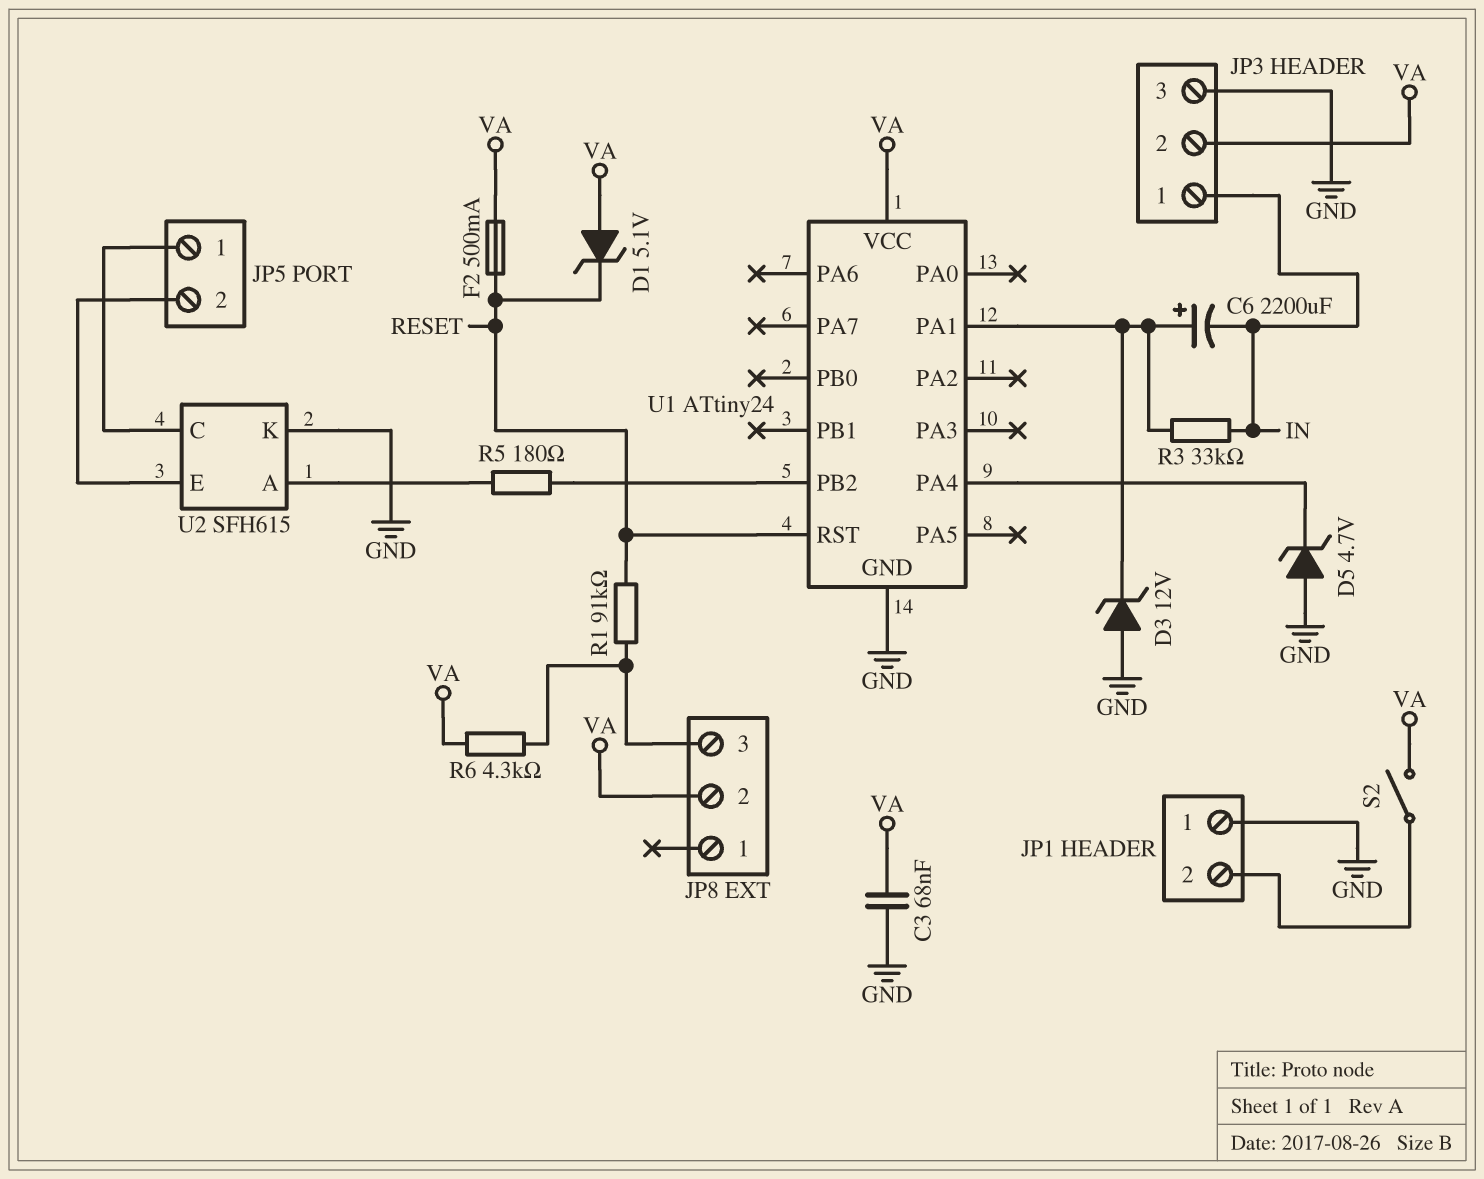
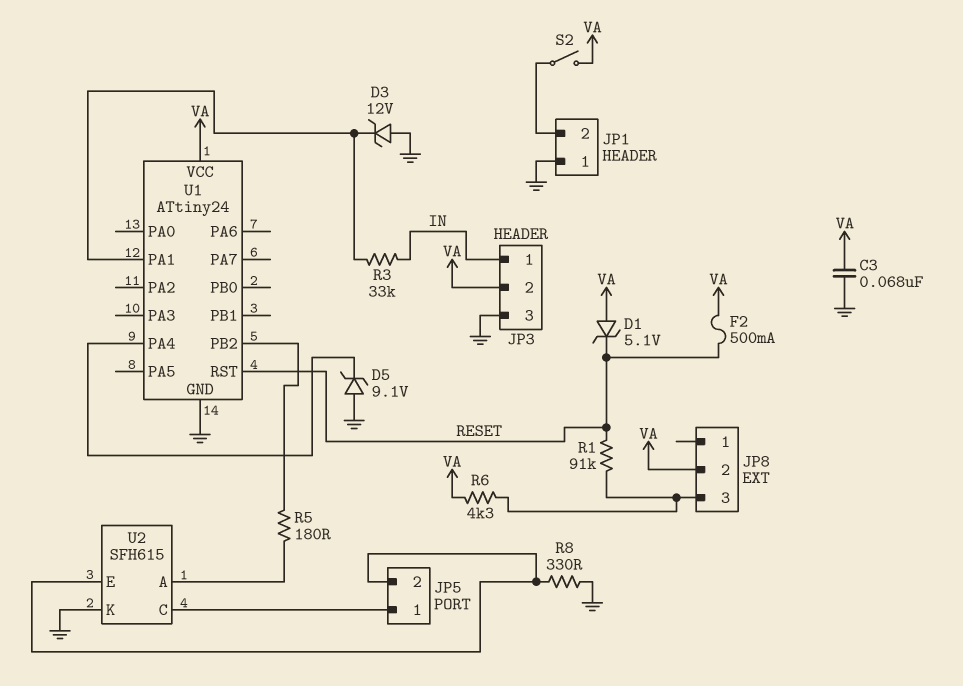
C6: 2200uF (plus U1/PA1, minus IN) -> none
D5: zener 4.7V (A GND, K U1/PA4) -> zener 9.1V (A GND, K U1/PA4)
R8: none -> 330 (GND, JP5/2)

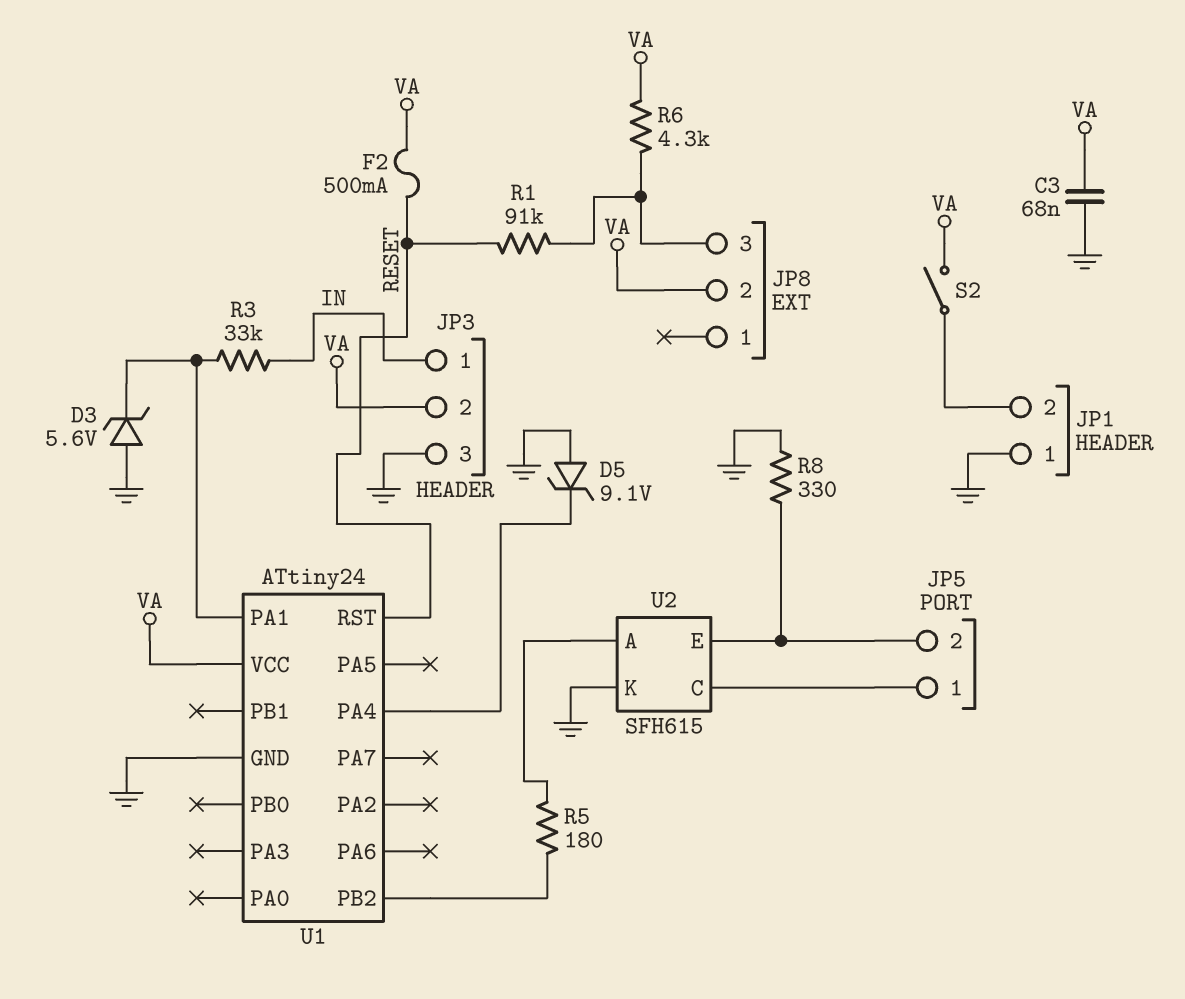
D1: zener 5.1V (A VA, K RESET) -> none
D3: zener 12V (A GND, K U1/PA1) -> zener 5.6V (A GND, K U1/PA1)

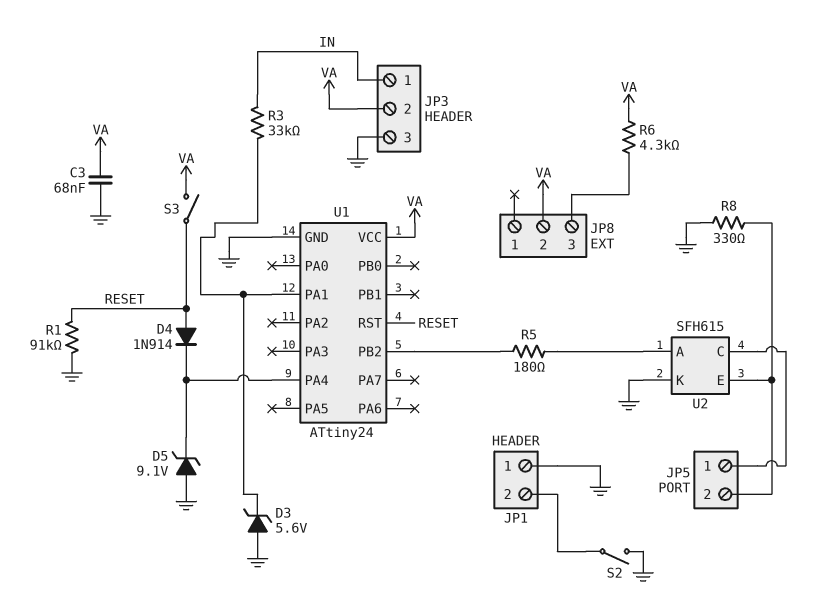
D4: none -> diode 1N914 (A RESET, K U1/PA4)
F2: 500mA (RESET, VA) -> none
R1: 91k (JP8/3, RESET) -> 91k (GND, RESET)
S2: switch (JP1/2, VA) -> switch (GND, JP1/2)
S3: none -> switch (RESET, VA)

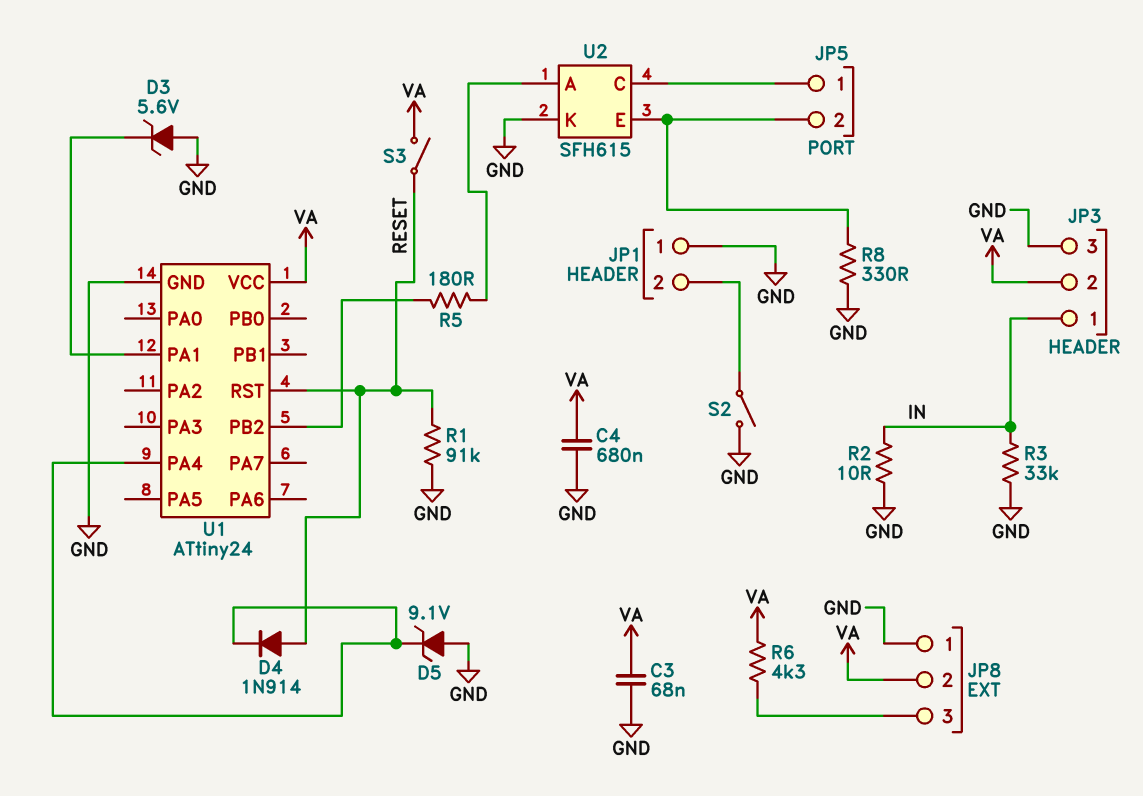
C4: none -> 680nF (GND, VA)
JP8 pin 1: none -> GND
R2: none -> 10 (GND, IN)
R3: 33k (IN, U1/PA1) -> 33k (GND, IN)

